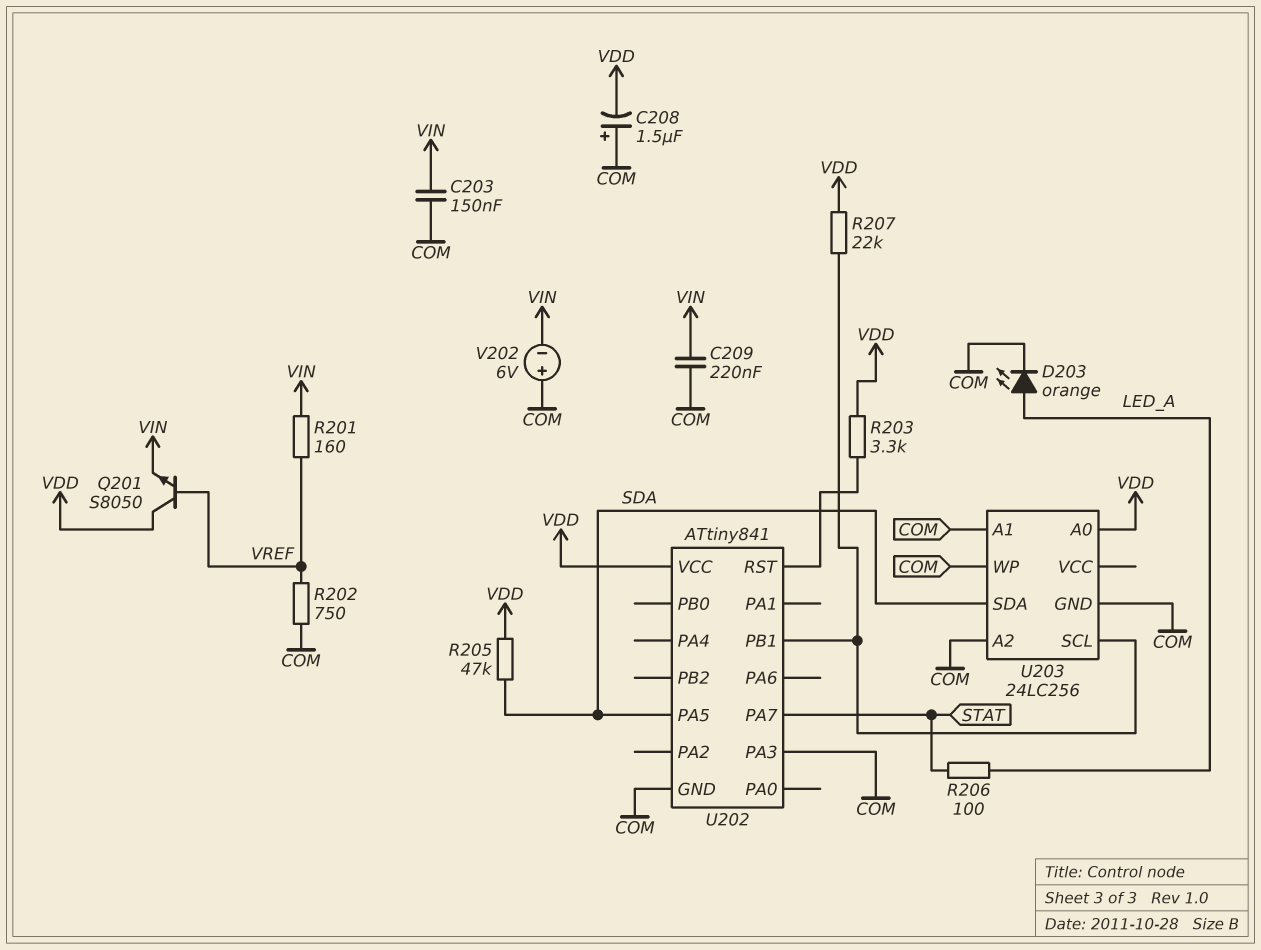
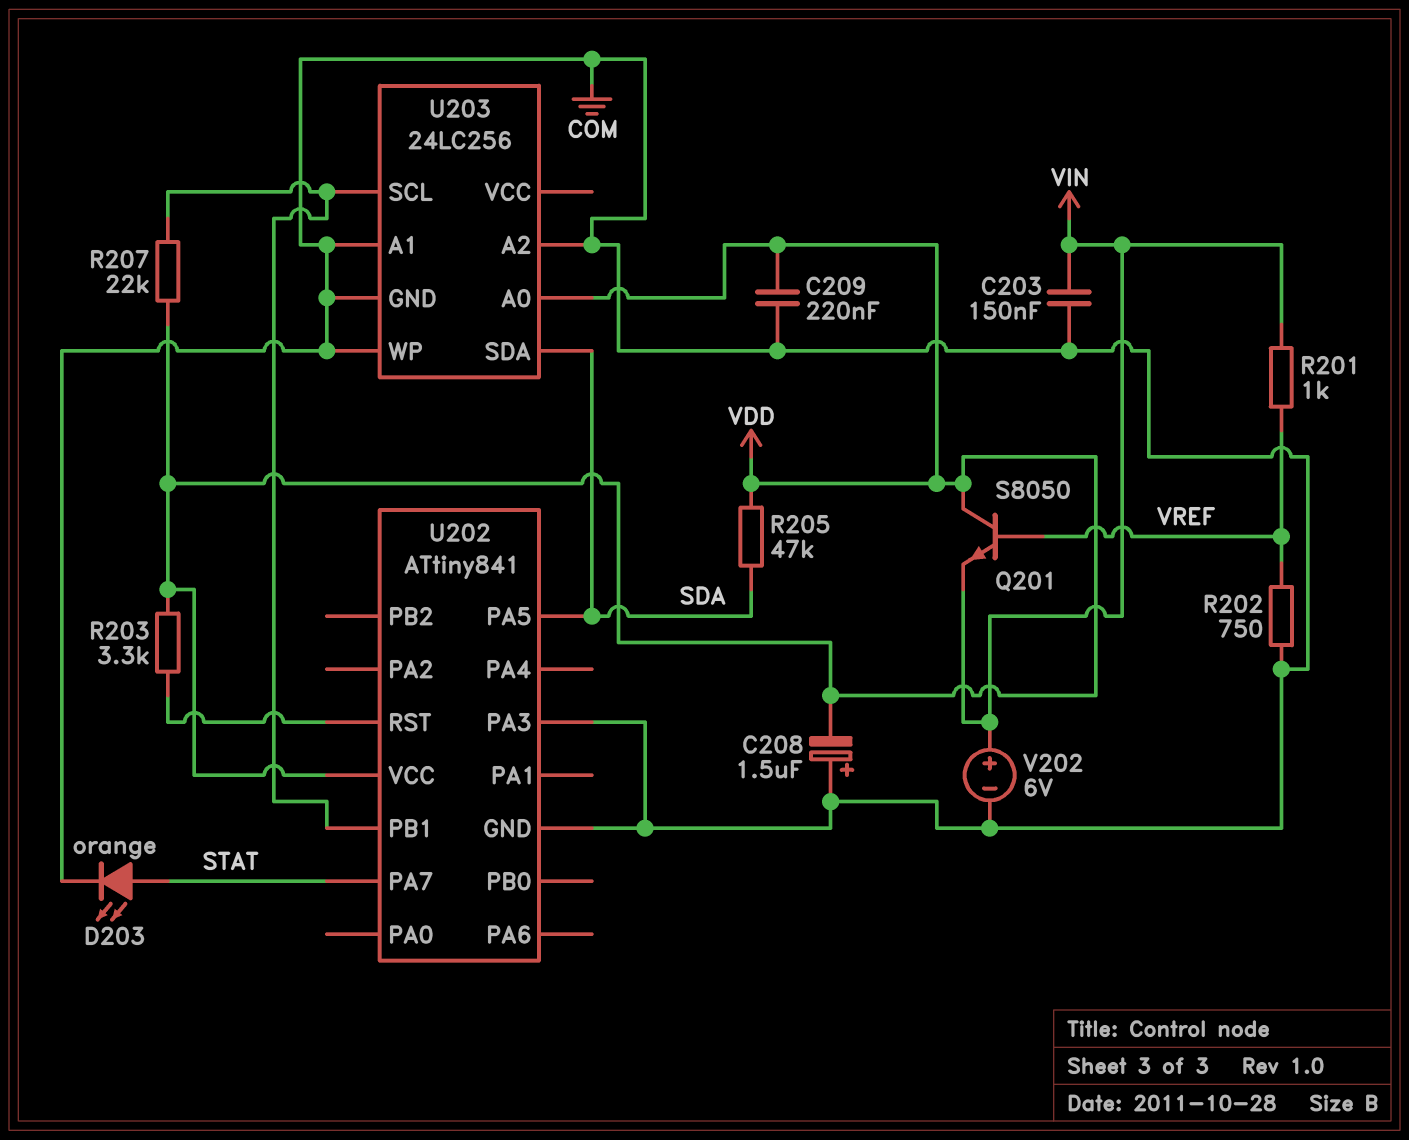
C209: 220nF (COM, VIN) -> 220nF (COM, VDD)
D203: LED orange (A LED_A, K COM) -> LED orange (A STAT, K COM)
R201: 160 (VIN, VREF) -> 1k (VIN, VREF)
R206: 100 (LED_A, STAT) -> none
V202: 6V (plus COM, minus VIN) -> 6V (plus VIN, minus COM)

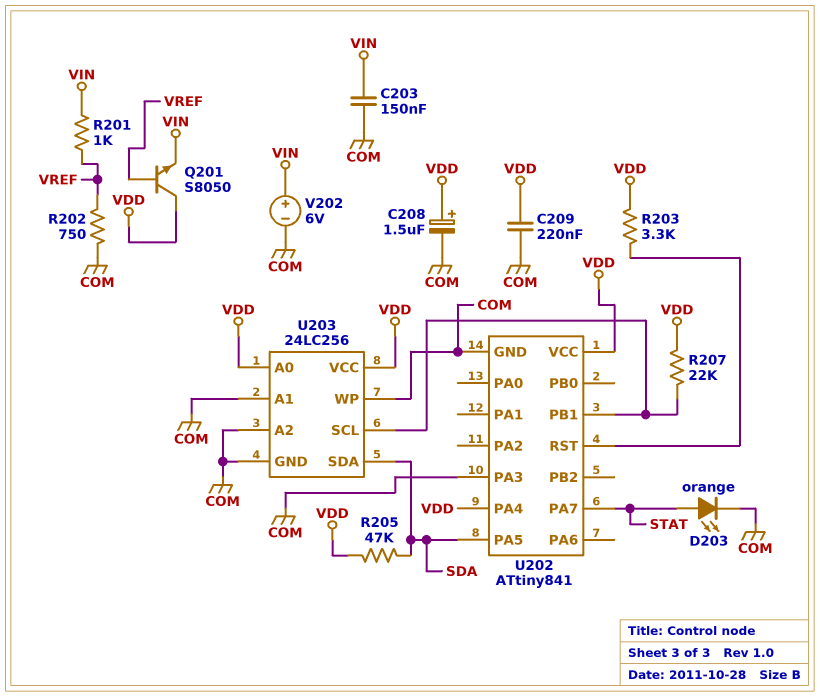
C208: 1.5uF (plus COM, minus VDD) -> 1.5uF (plus VDD, minus COM)
U202 pin PA4: none -> VDD
U203 pin VCC: none -> VDD

